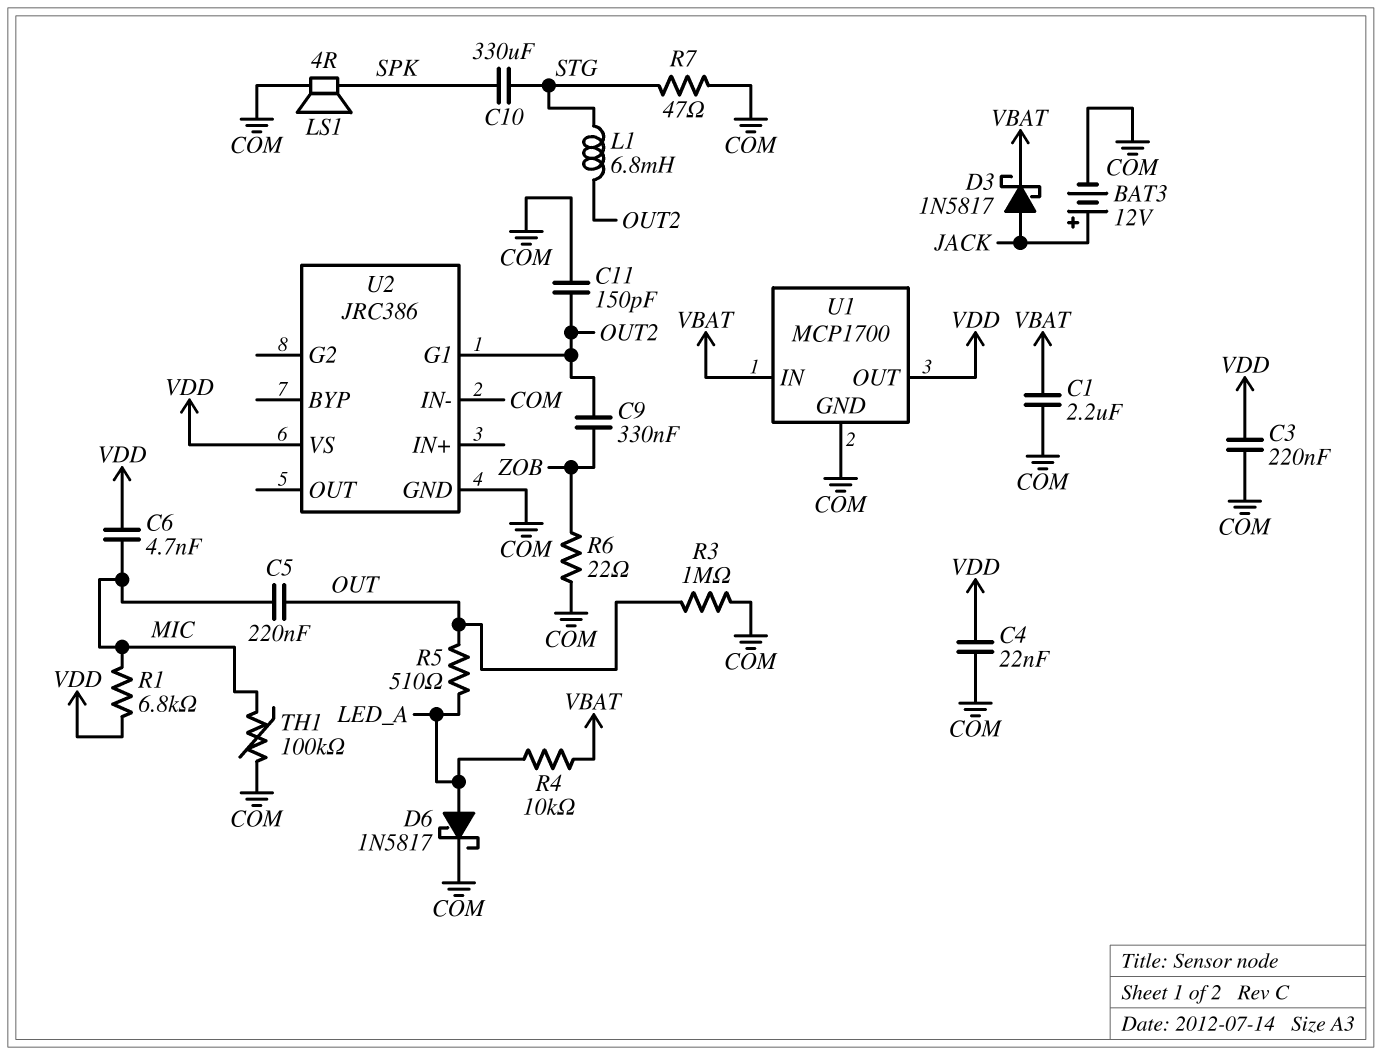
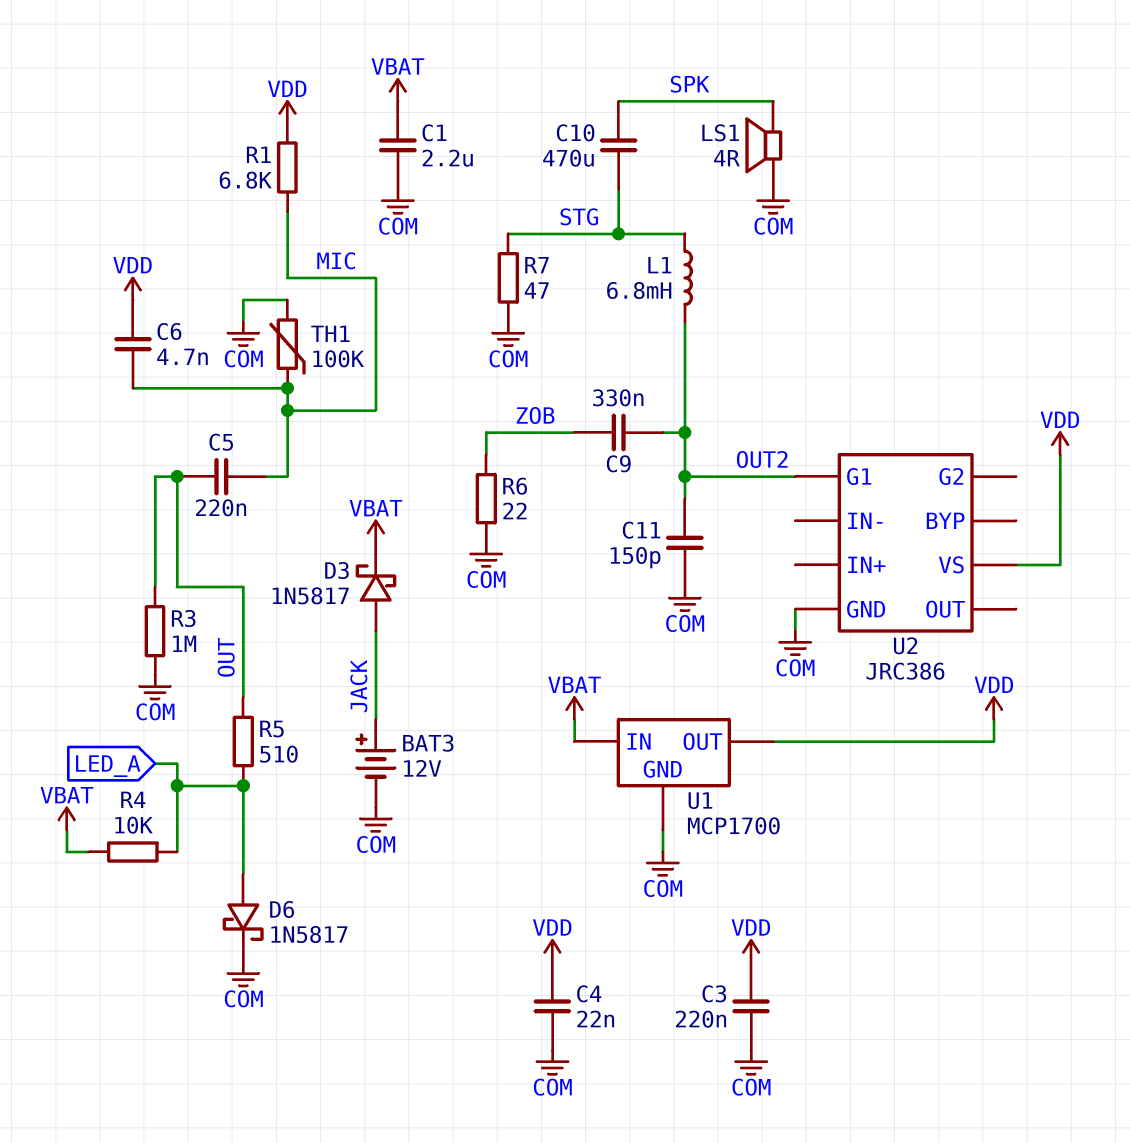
C10: 330uF (SPK, STG) -> 470uF (SPK, STG)
U2 pin IN-: COM -> none

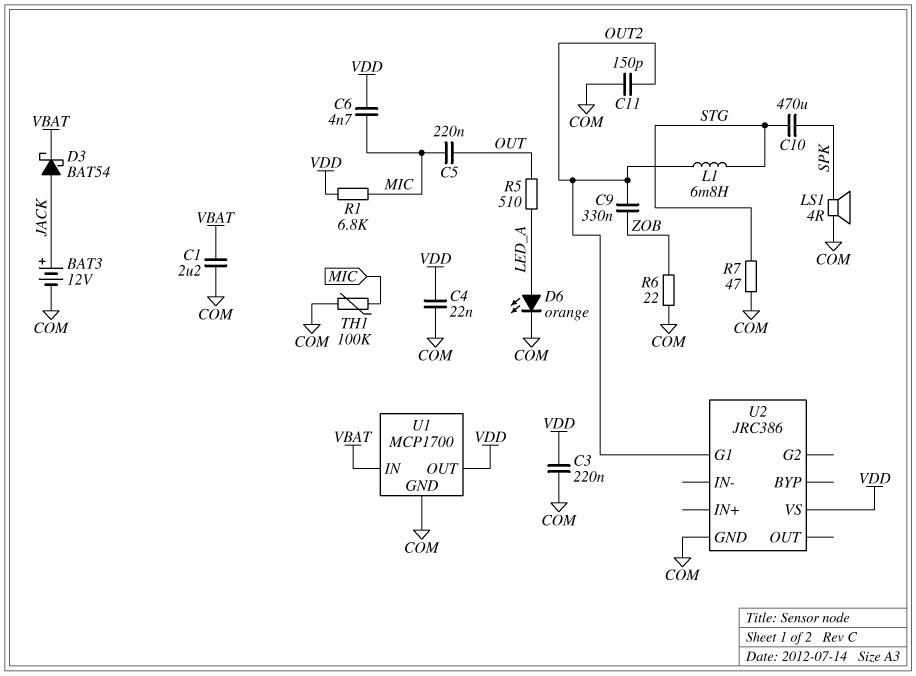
D3: schottky 1N5817 (A JACK, K VBAT) -> schottky BAT54 (A JACK, K VBAT)
D6: schottky 1N5817 (A LED_A, K COM) -> LED orange (A LED_A, K COM)
R3: 1M (COM, OUT) -> none
R4: 10k (LED_A, VBAT) -> none

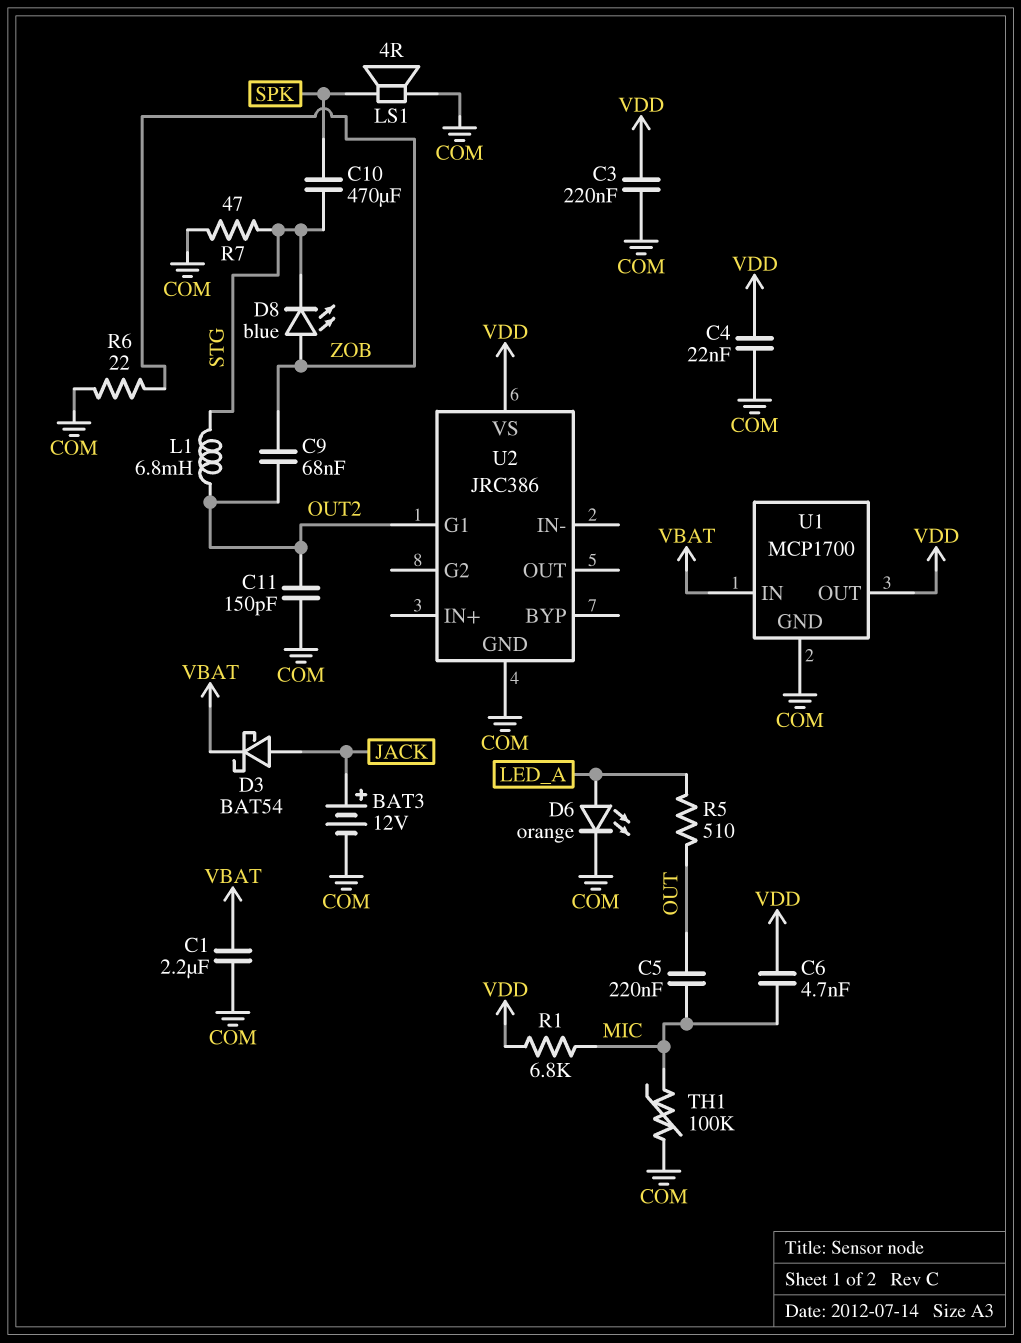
C9: 330nF (OUT2, ZOB) -> 68nF (OUT2, ZOB)
D8: none -> LED blue (A ZOB, K STG)

